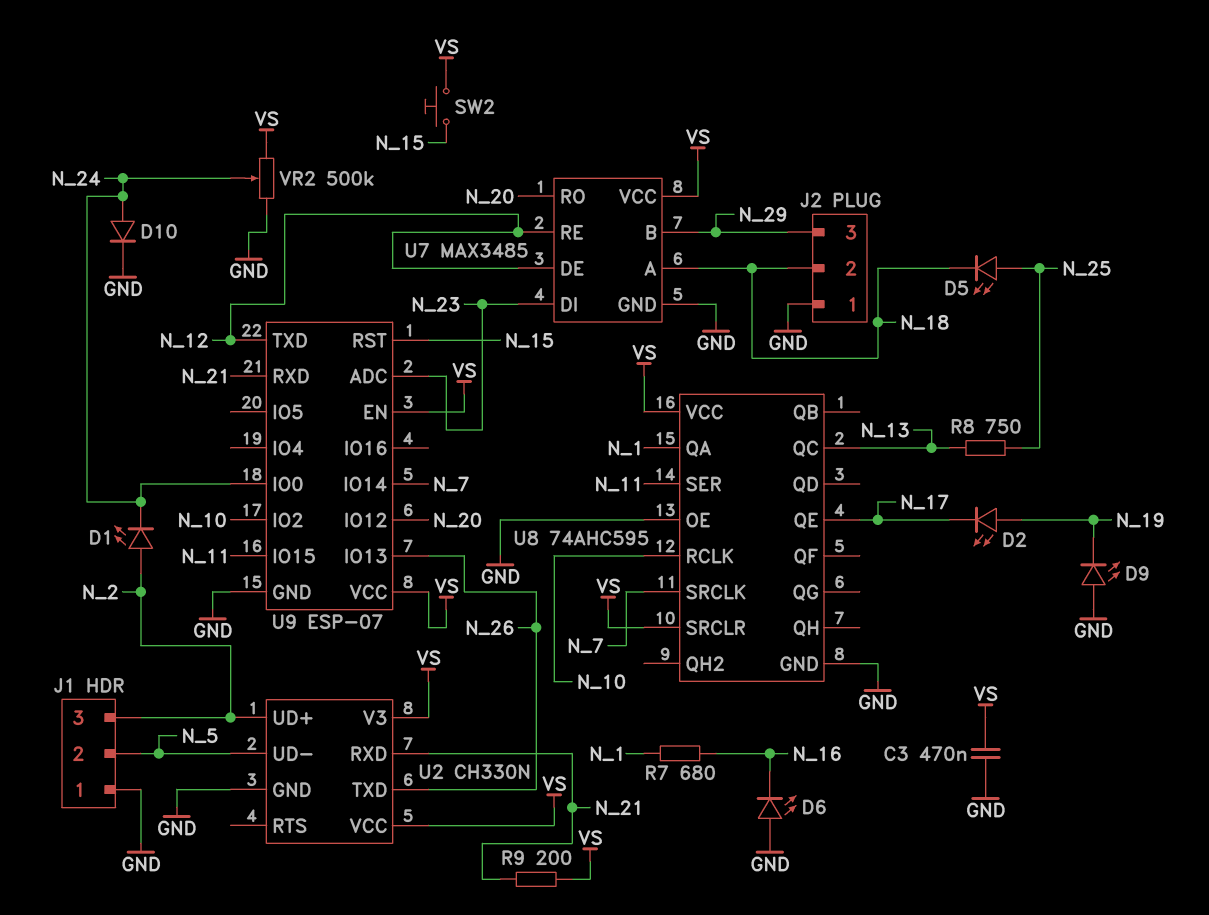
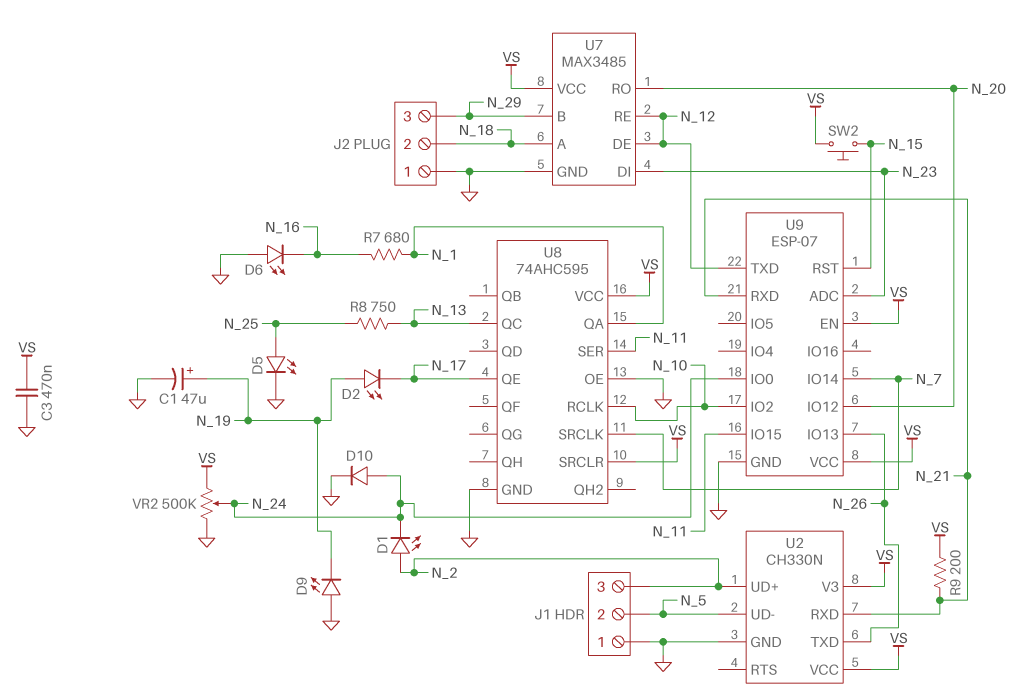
C1: none -> 47uF (plus N_19, minus GND)
D5: LED (A N_25, K N_18) -> LED (A N_25, K GND)

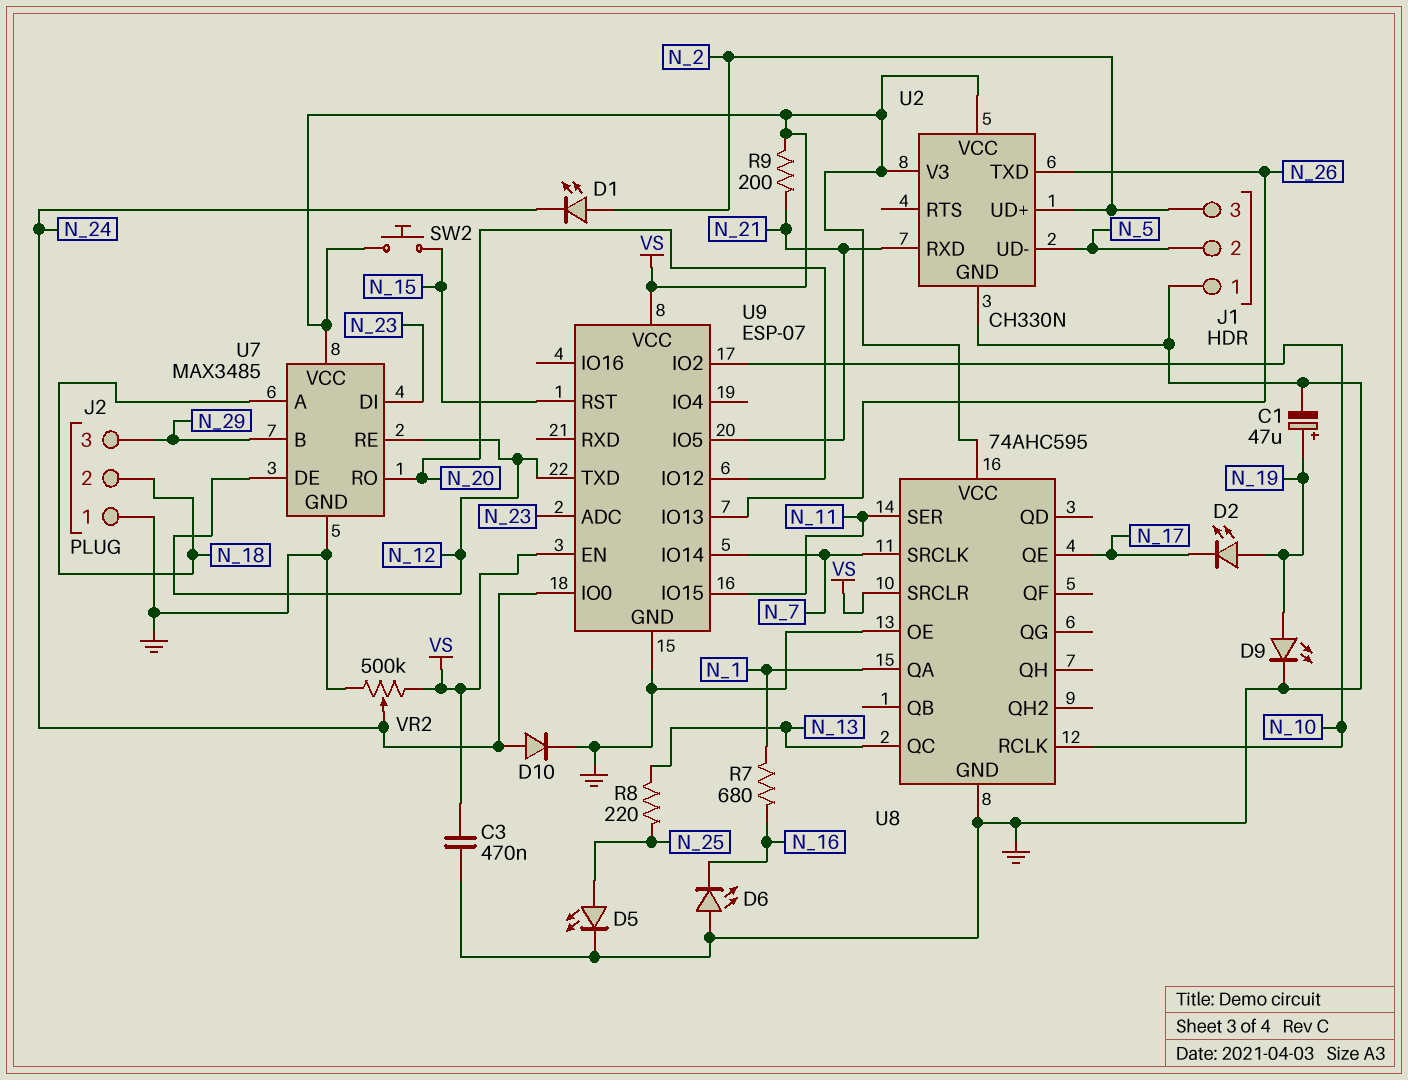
D9: LED (A GND, K N_19) -> LED (A N_19, K GND)
R8: 750 (N_13, N_25) -> 220 (N_13, N_25)
U9 pin IO5: none -> N_21
U9 pin RXD: N_21 -> none

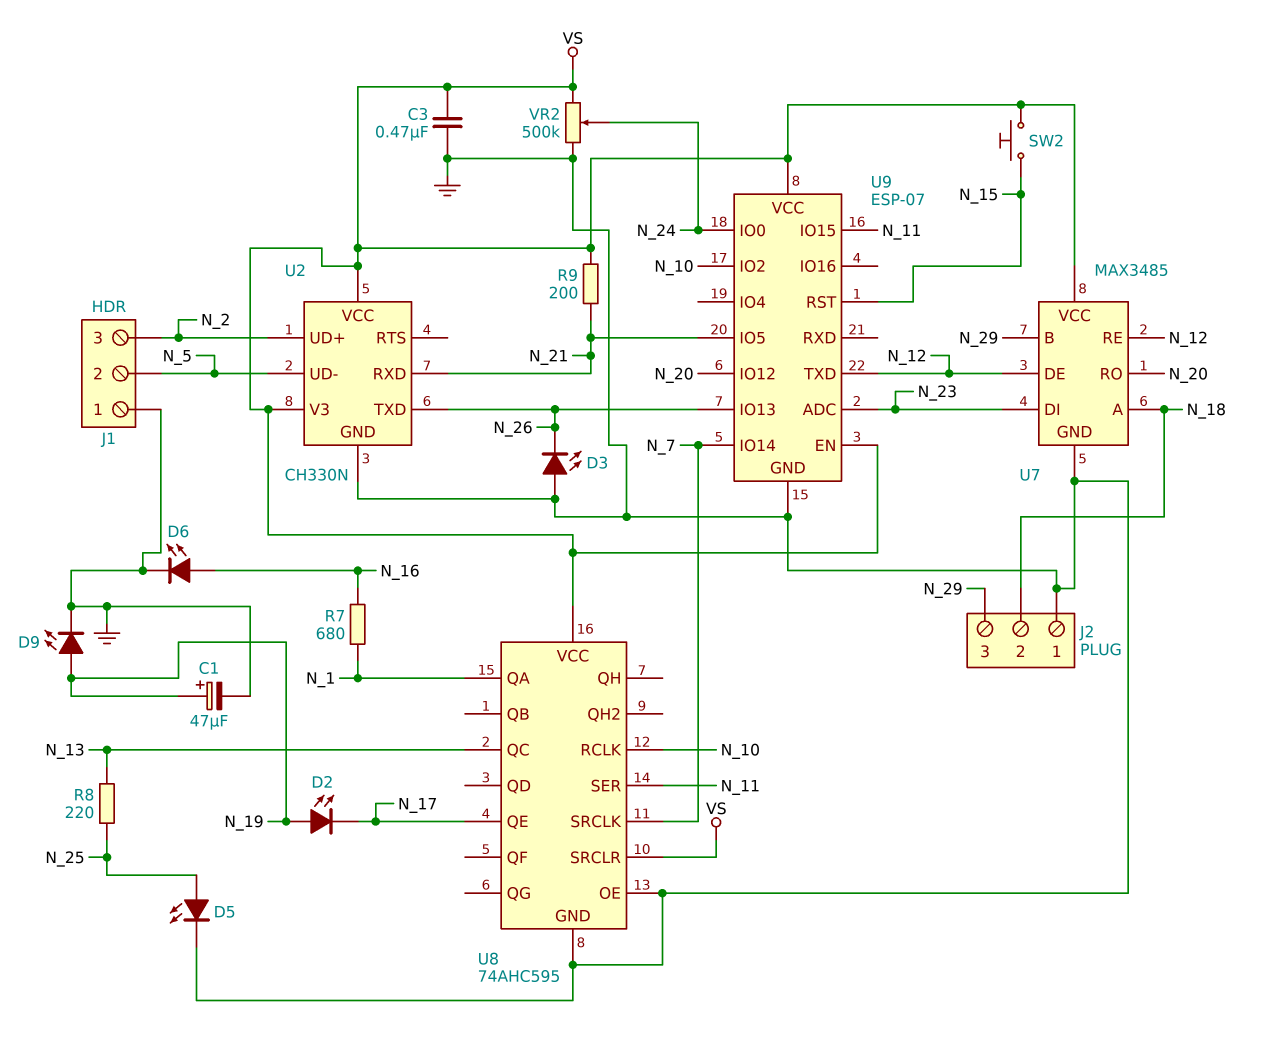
D1: LED (A N_2, K N_24) -> none
D3: none -> LED (A GND, K N_26)
D6: LED (A GND, K N_16) -> LED (A N_16, K GND)
D10: diode (A N_24, K GND) -> none

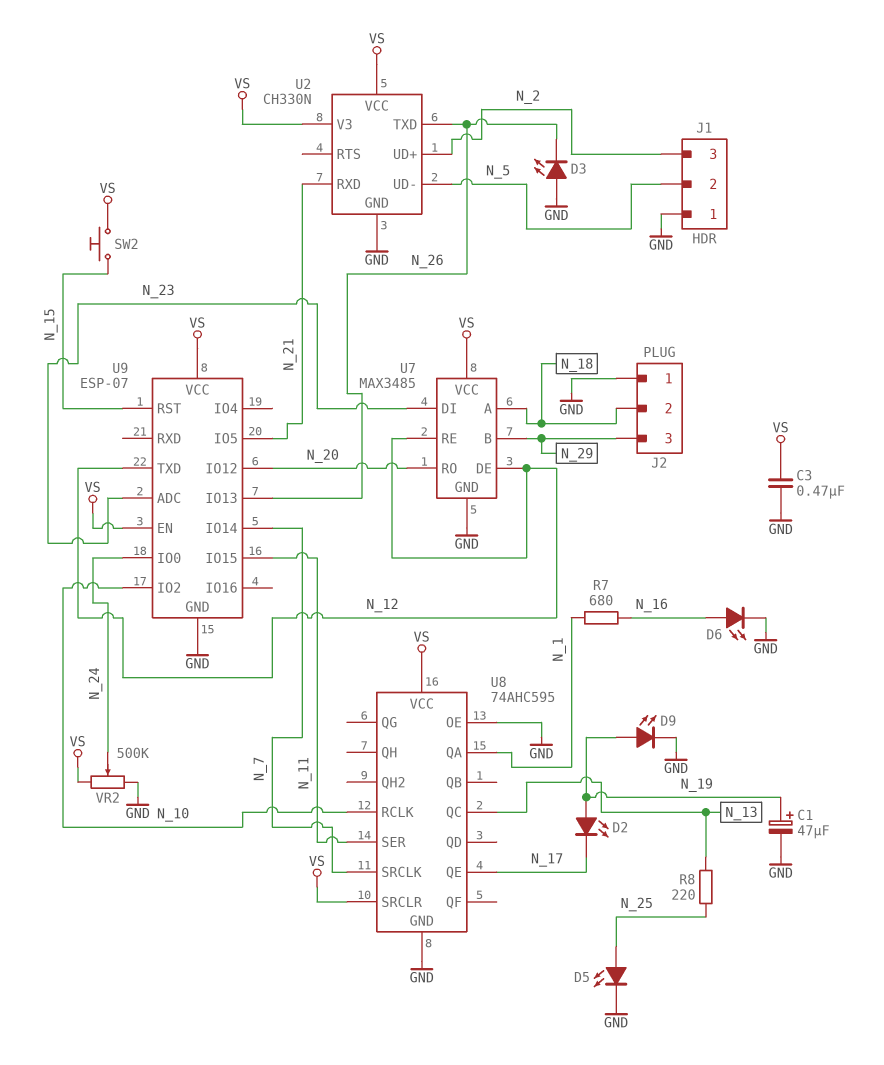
R9: 200 (N_21, VS) -> none

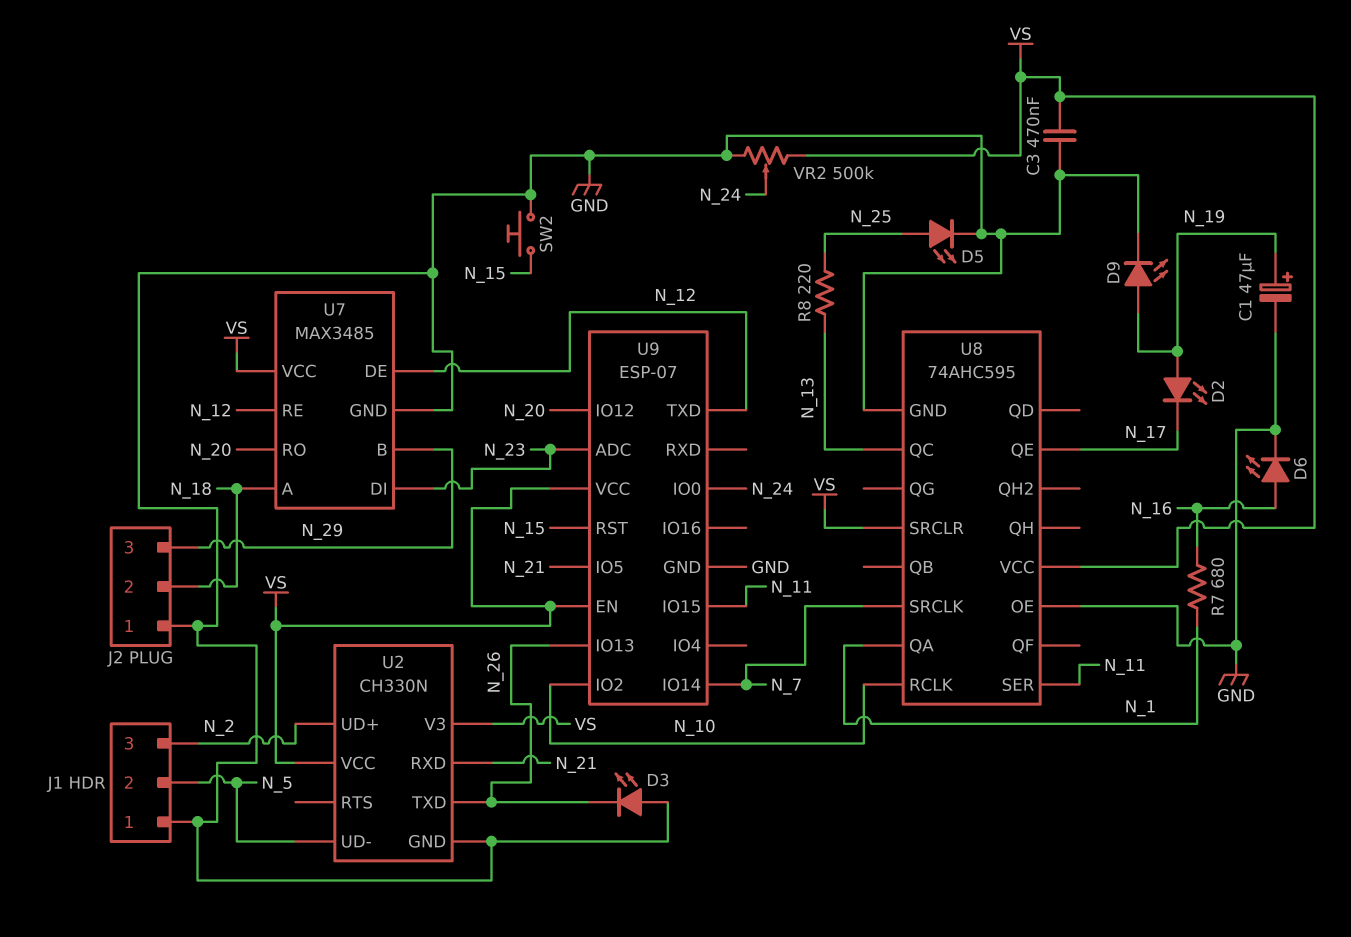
SW2: button (N_15, VS) -> button (GND, N_15)

